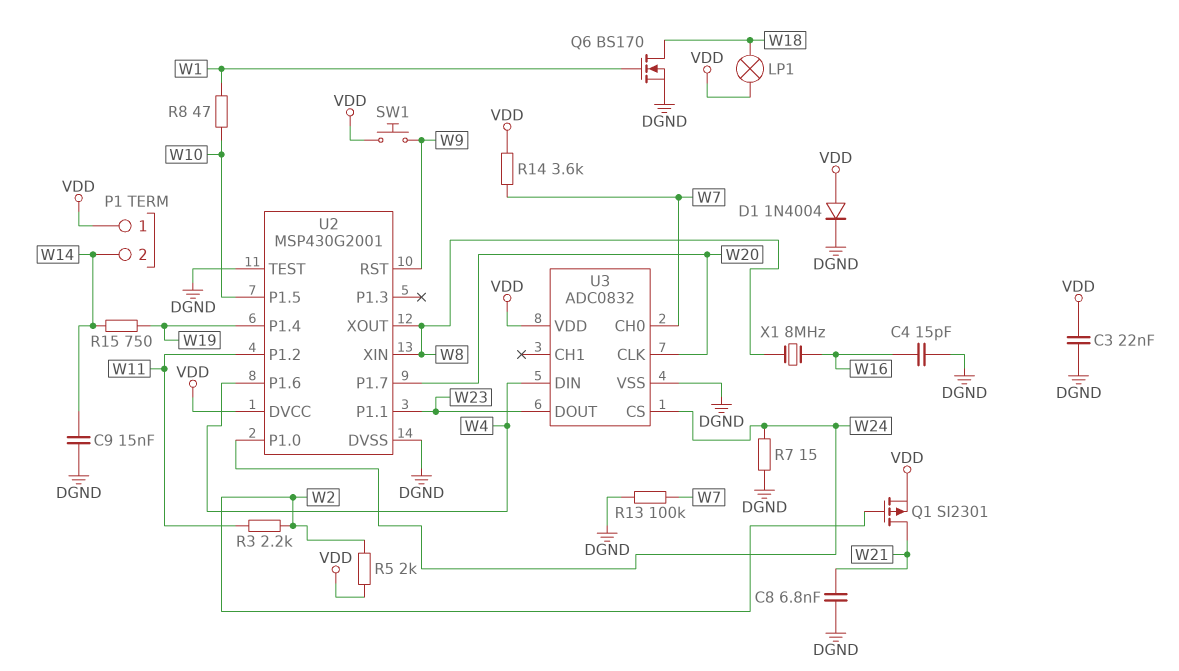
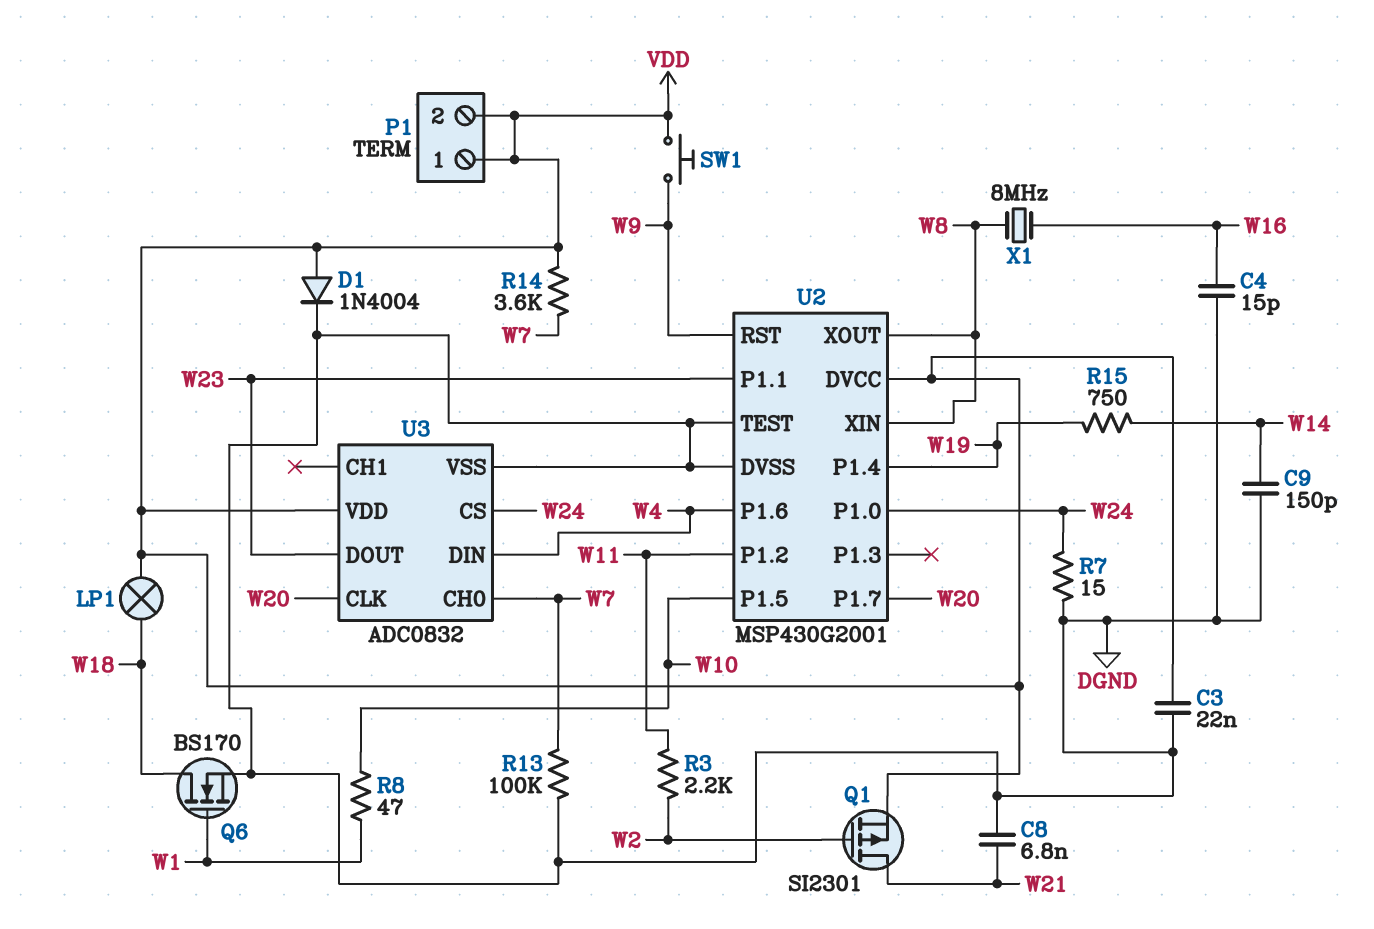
C9: 15nF (DGND, W14) -> 150pF (DGND, W14)
P1 pin 2: W14 -> VDD
R5: 2k (VDD, W2) -> none

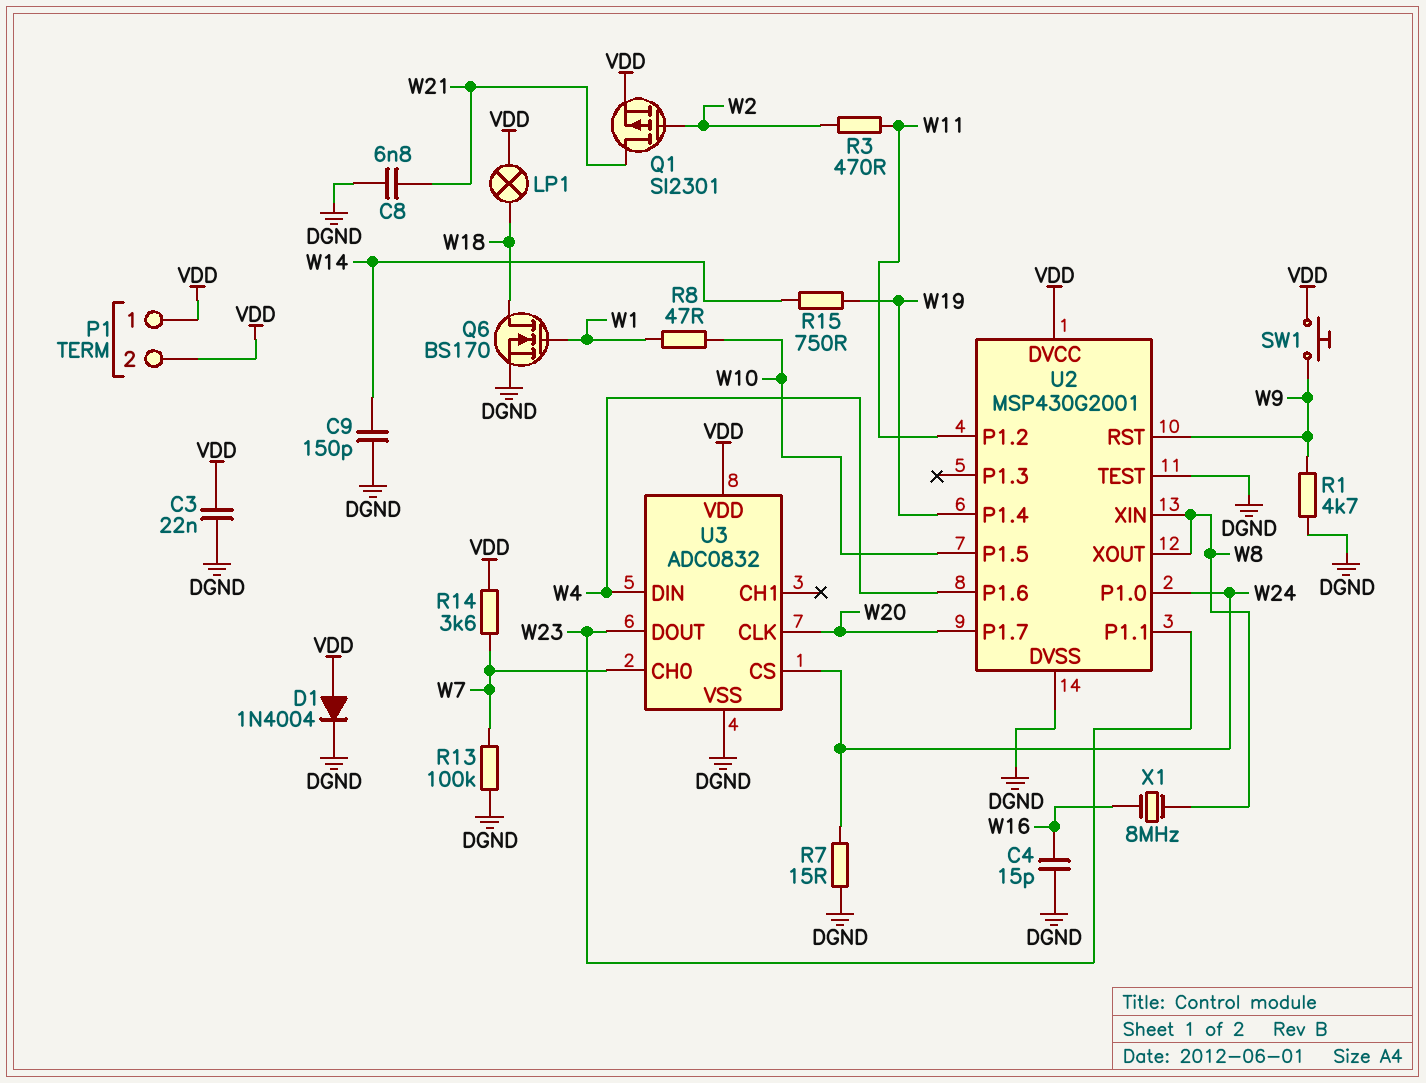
R1: none -> 4.7k (DGND, W9)
R3: 2.2k (W2, W11) -> 470 (W2, W11)

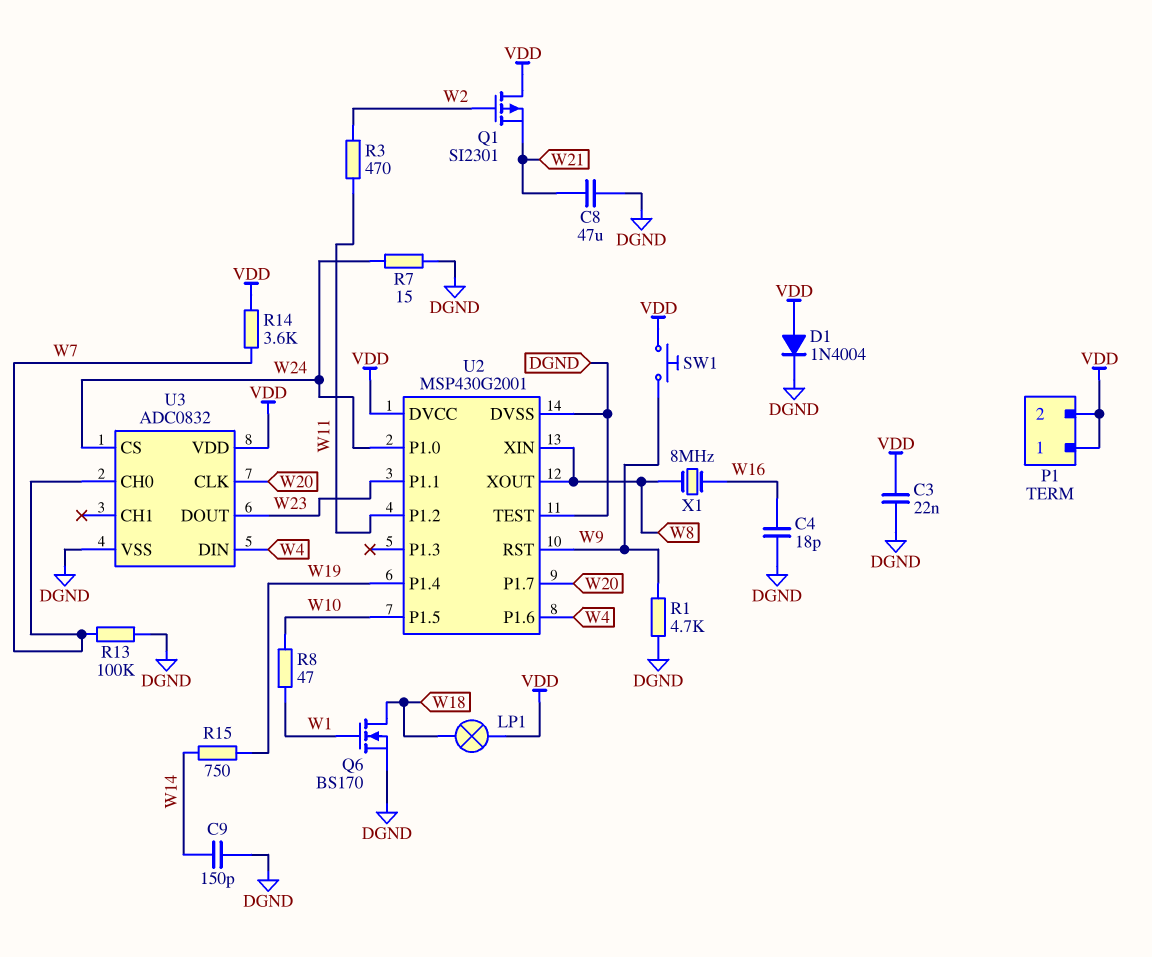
C4: 15pF (DGND, W16) -> 18pF (DGND, W16)
C8: 6.8nF (DGND, W21) -> 47uF (DGND, W21)
Q1: PMOS SI2301 (G W2, D W21, S VDD) -> PMOS SI2301 (G W2, D VDD, S W21)

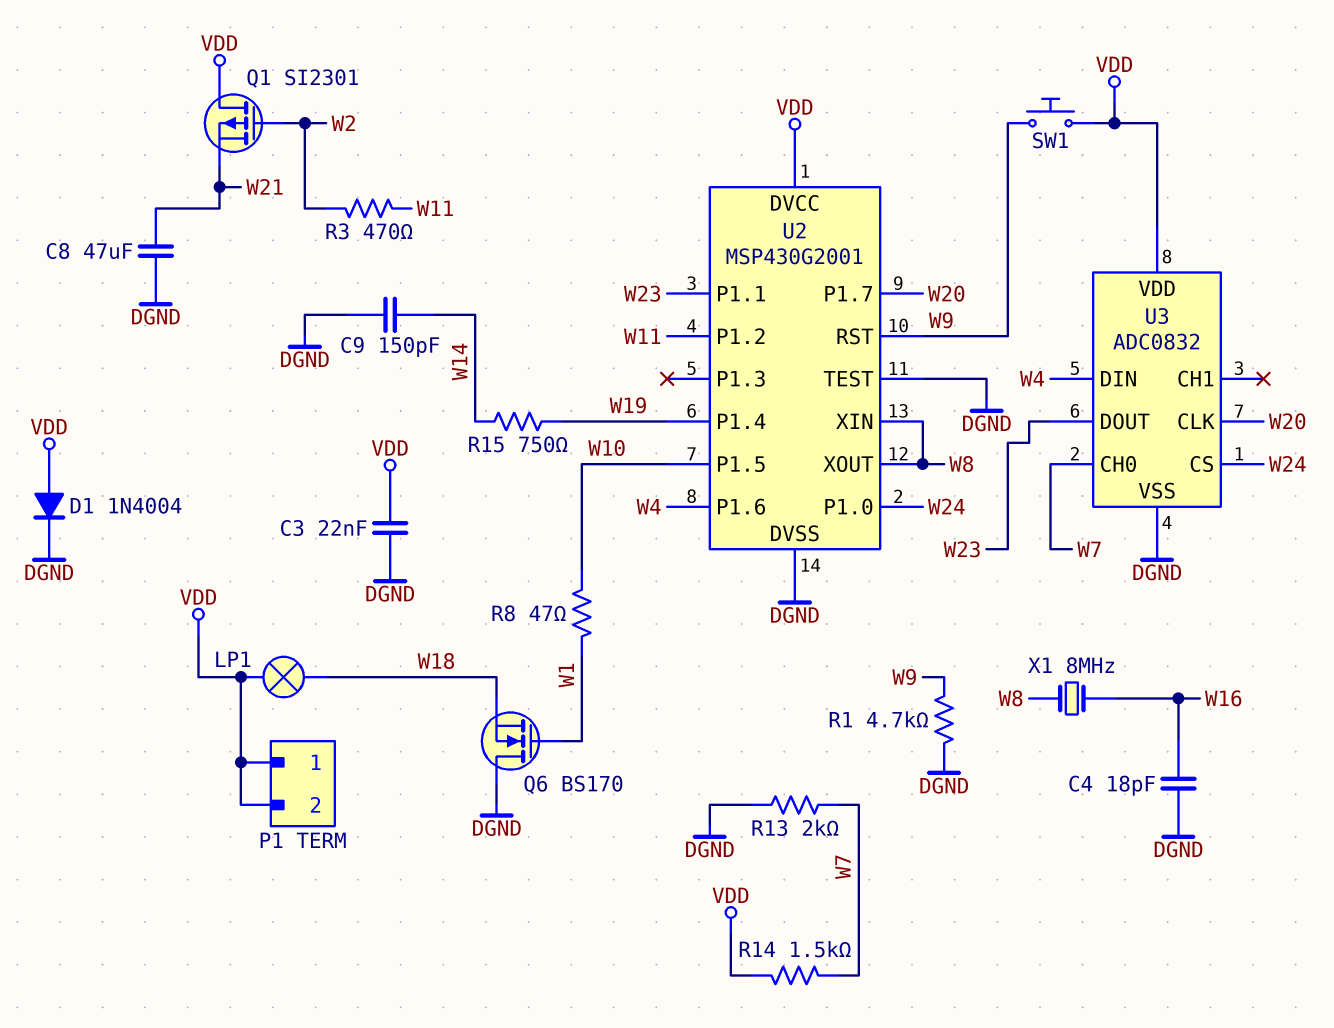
Q6: NMOS BS170 (G W1, D W18, S DGND) -> NMOS BS170 (G W1, D DGND, S W18)
R7: 15 (DGND, W24) -> none
R13: 100k (DGND, W7) -> 2k (DGND, W7)
R14: 3.6k (VDD, W7) -> 1.5k (VDD, W7)

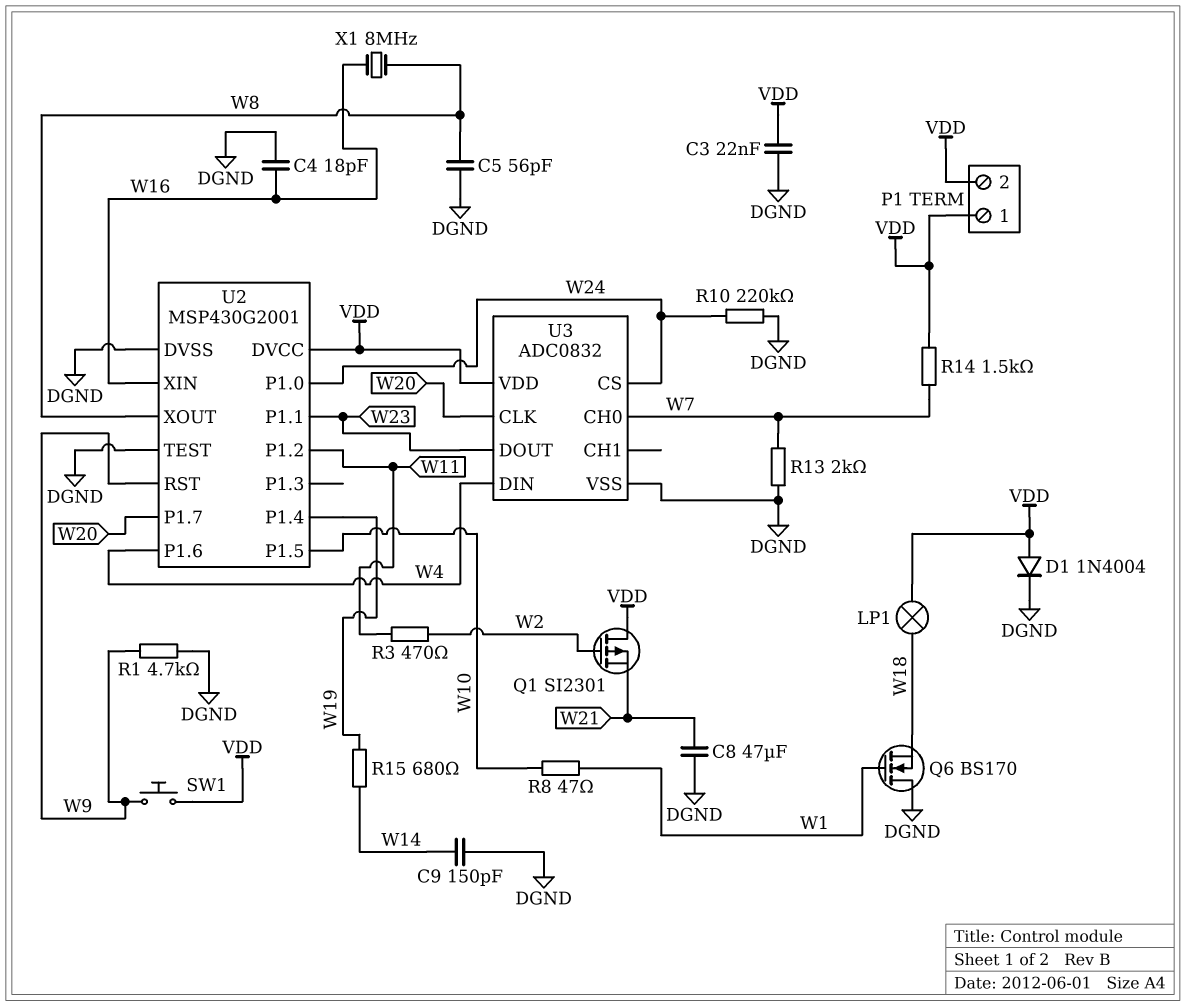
C5: none -> 56pF (DGND, W8)
R10: none -> 220k (DGND, W24)
R15: 750 (W14, W19) -> 680 (W14, W19)
U2 pin XIN: W8 -> W16

